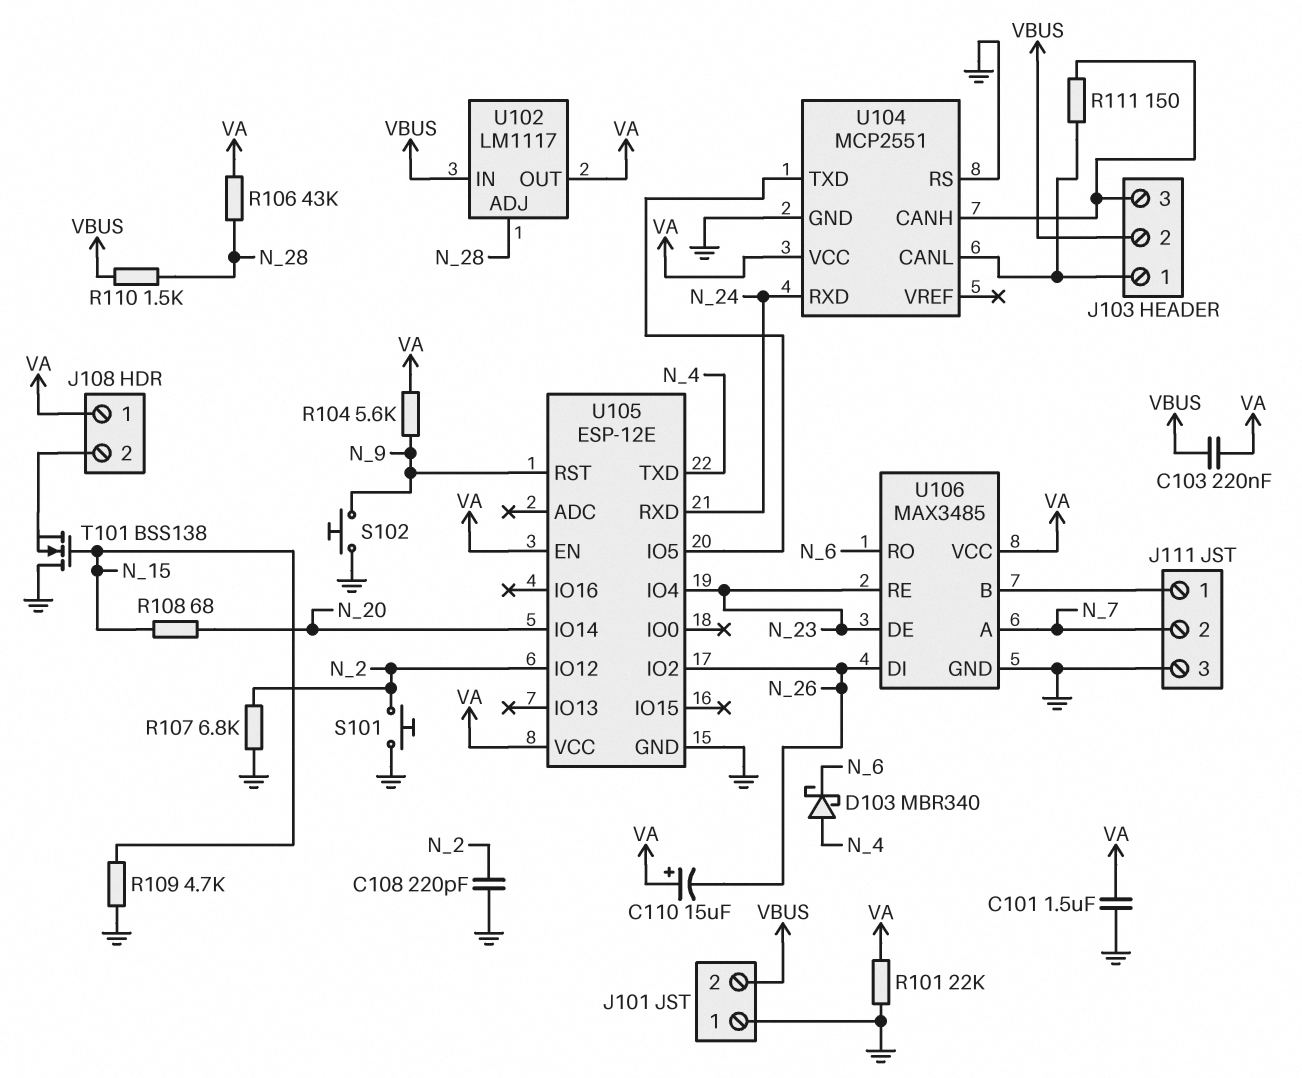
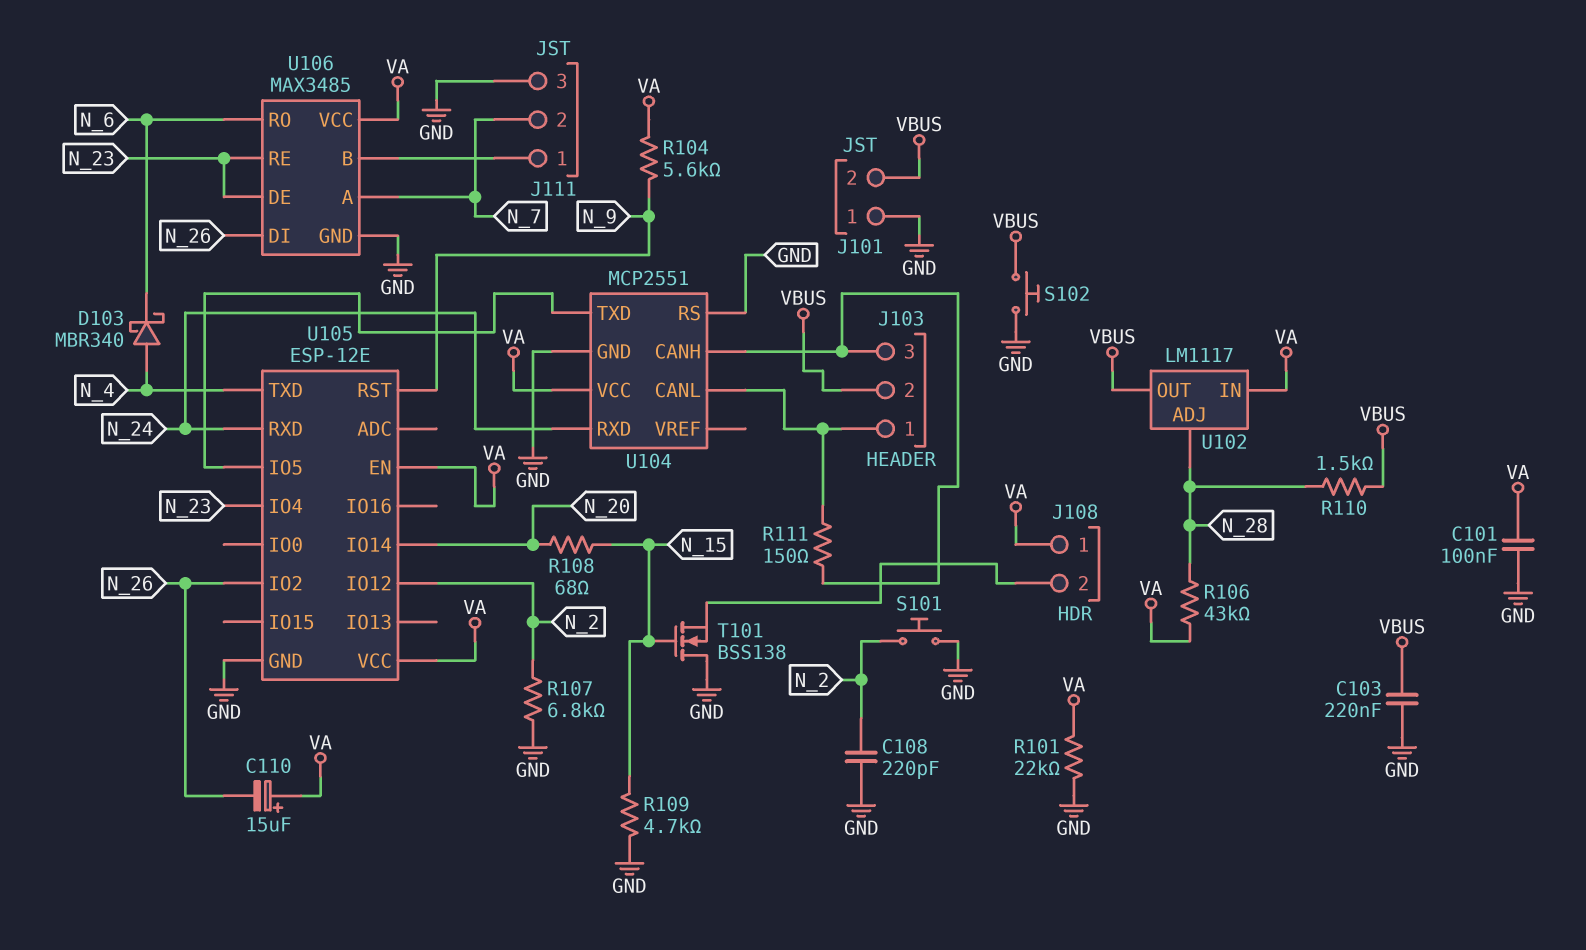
C101: 1.5uF (GND, VA) -> 100nF (GND, VA)
C103: 220nF (VA, VBUS) -> 220nF (GND, VBUS)
S102: button (GND, N_9) -> button (GND, VBUS)
U102 pin IN: VBUS -> VA
U102 pin OUT: VA -> VBUS

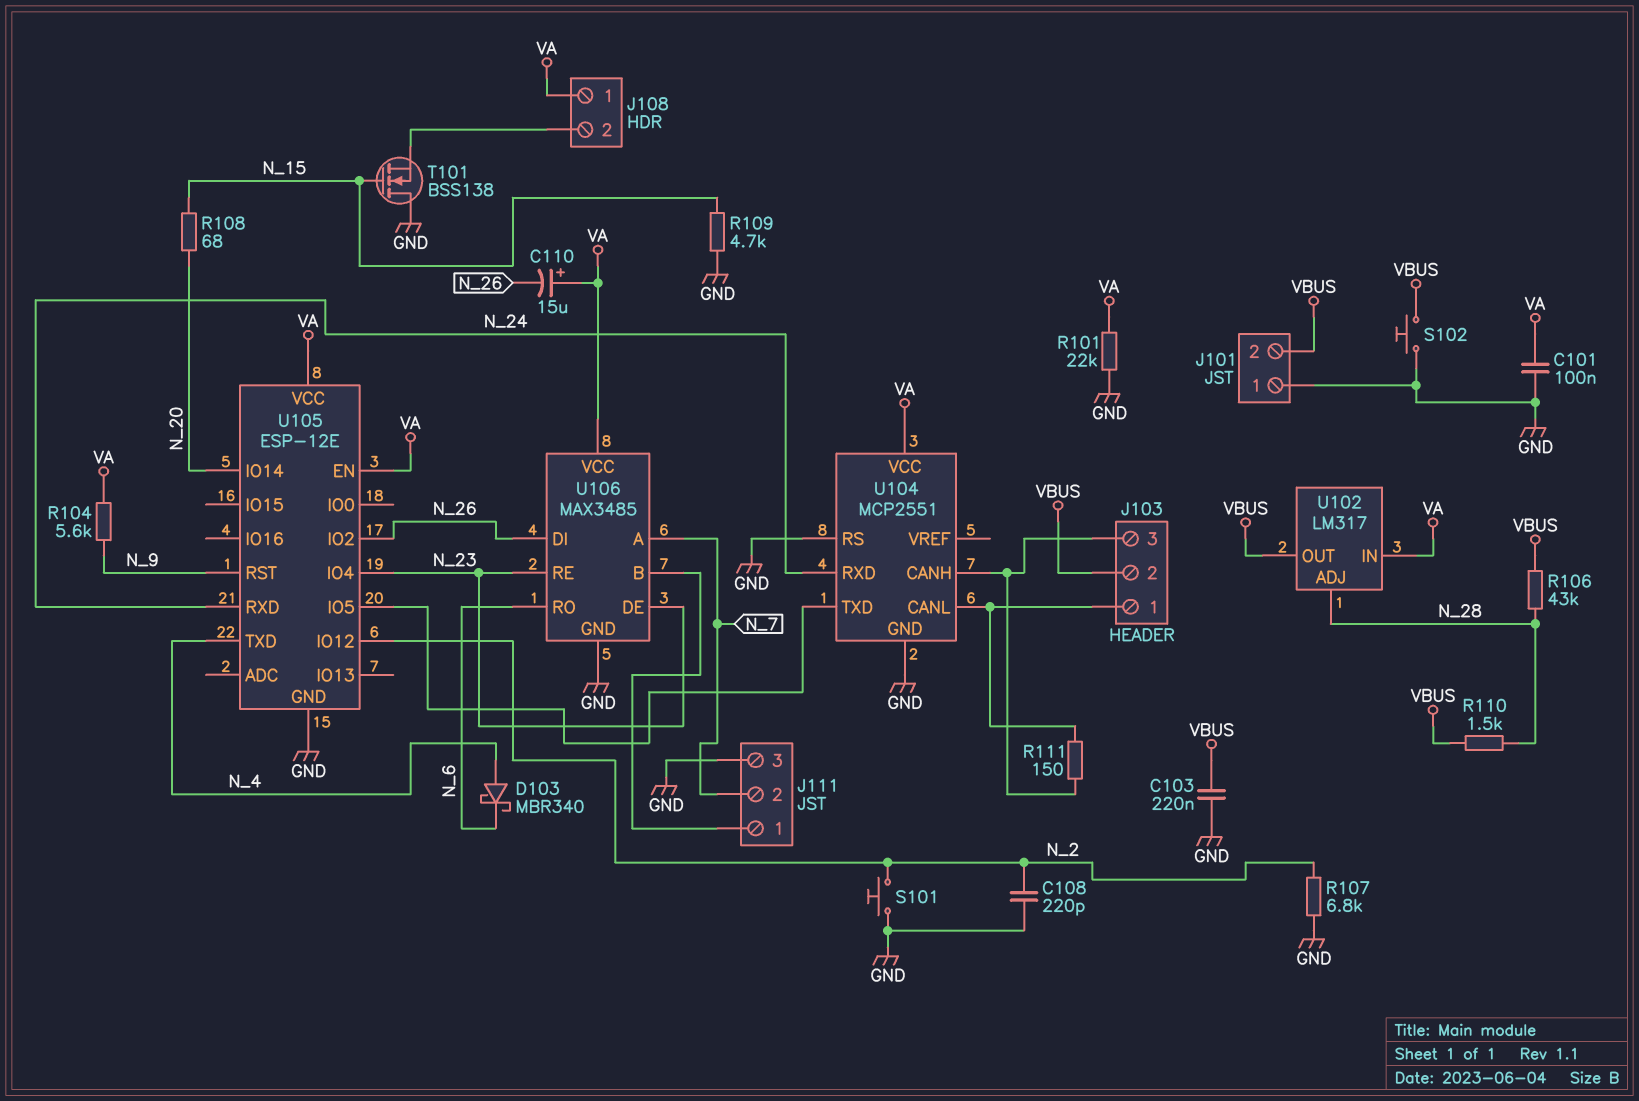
R106: 43k (N_28, VA) -> 43k (N_28, VBUS)
U102: LM1117 -> LM317

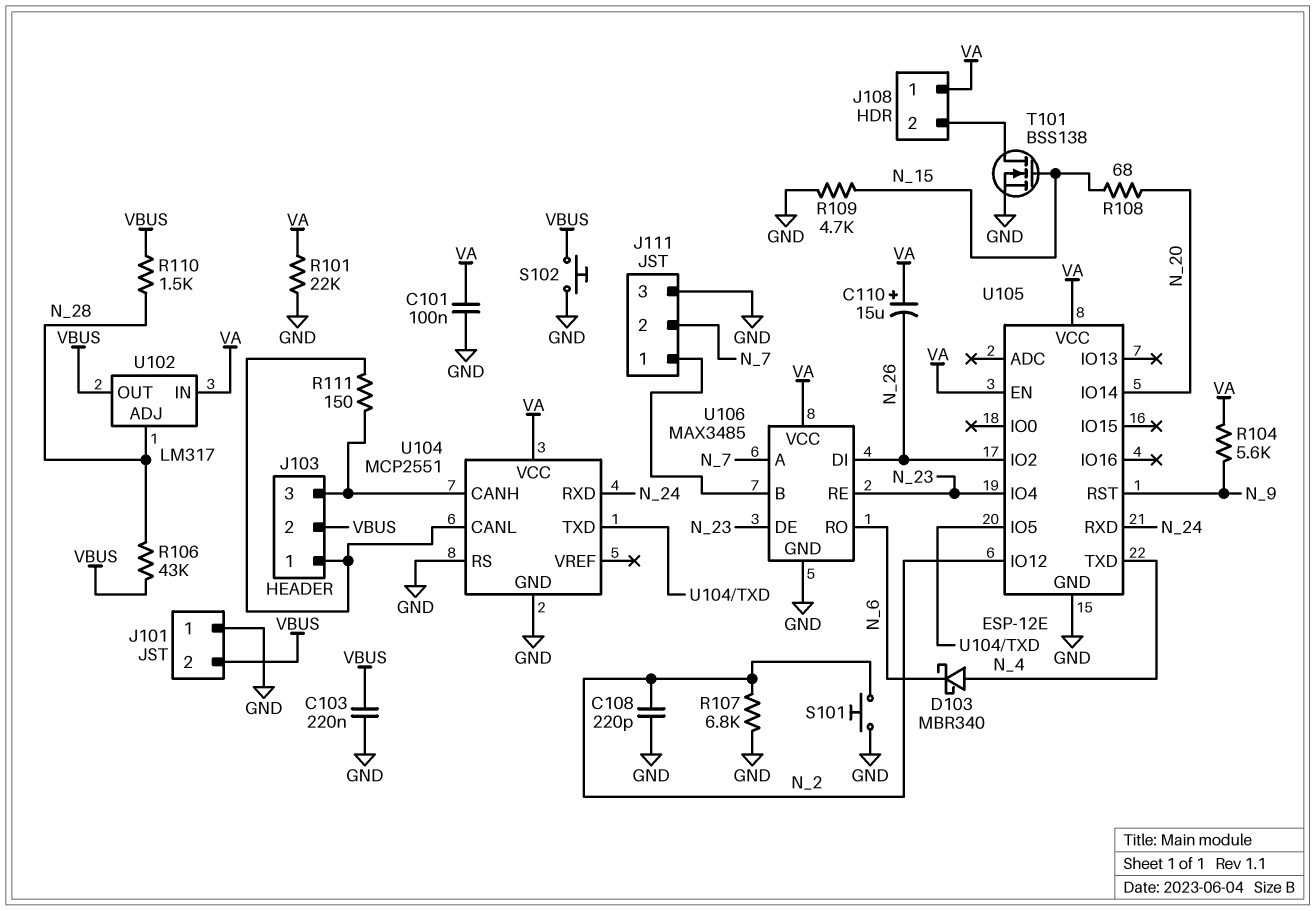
T101: NMOS BSS138 (G N_15, D GND, S J108/2) -> NMOS BSS138 (G N_15, D J108/2, S GND)

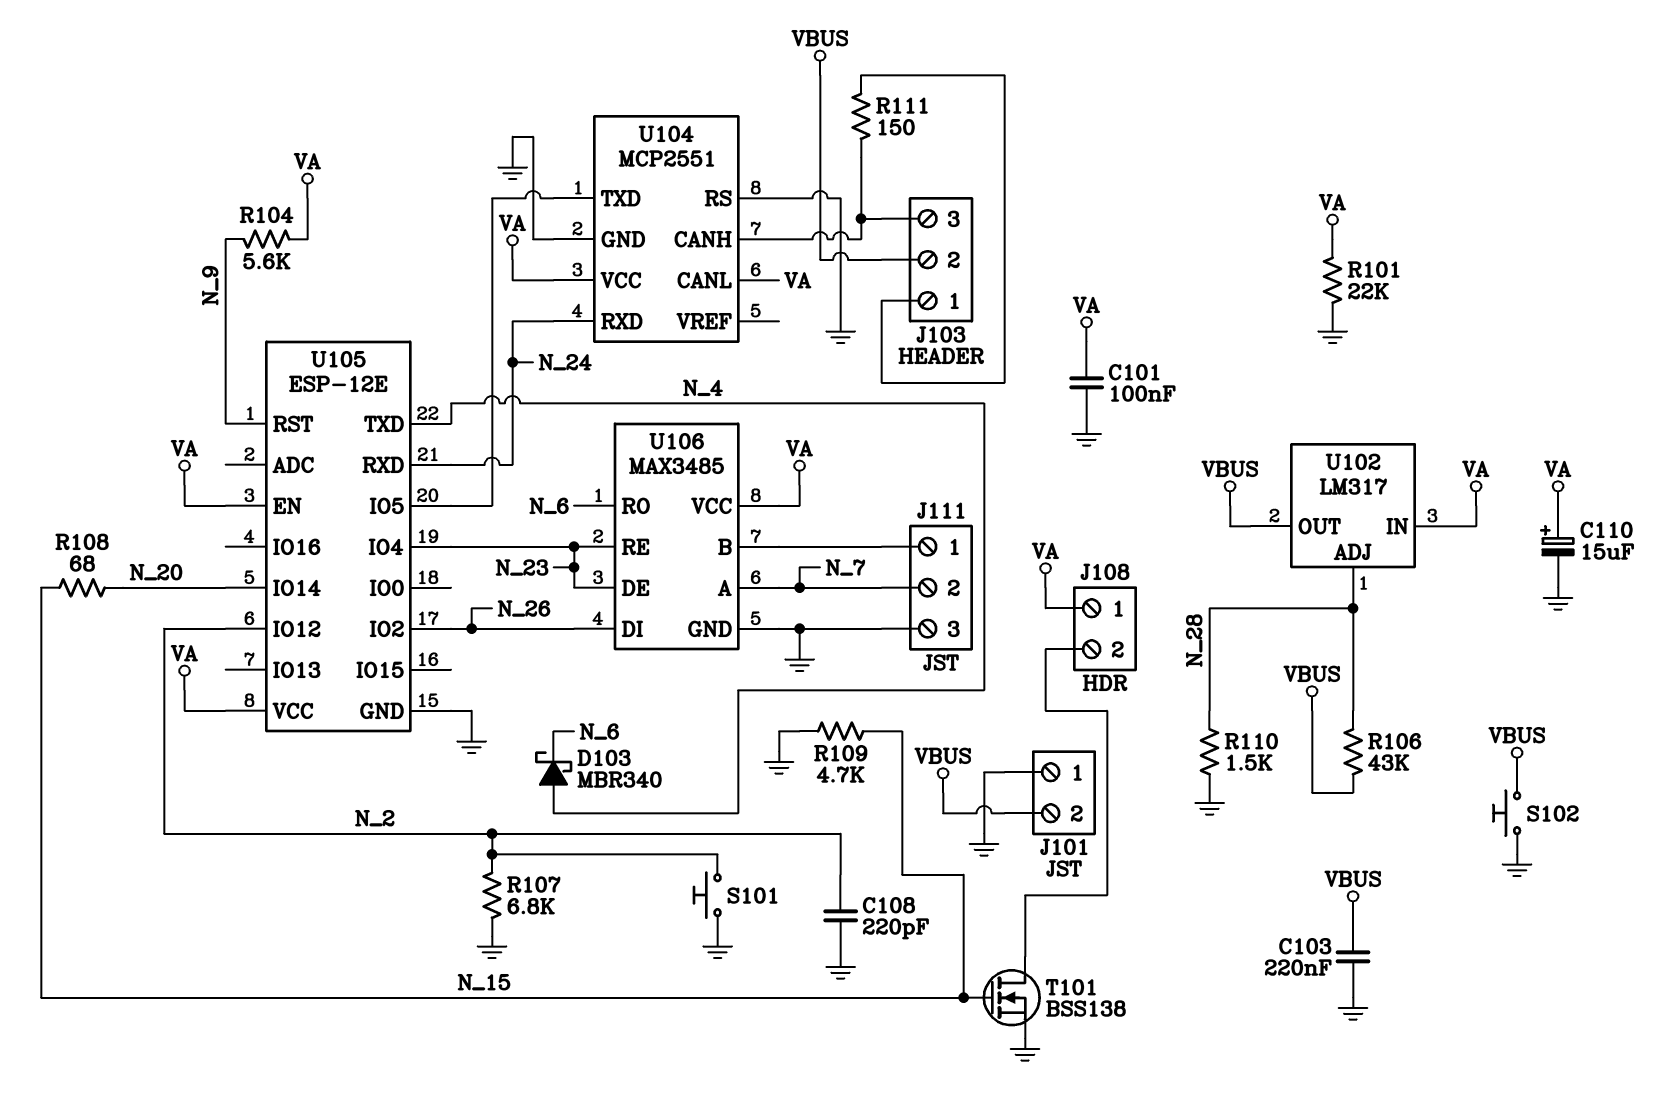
C110: 15uF (plus VA, minus N_26) -> 15uF (plus VA, minus GND)
R110: 1.5k (N_28, VBUS) -> 1.5k (GND, N_28)
U104 pin CANL: J103/1 -> VA

